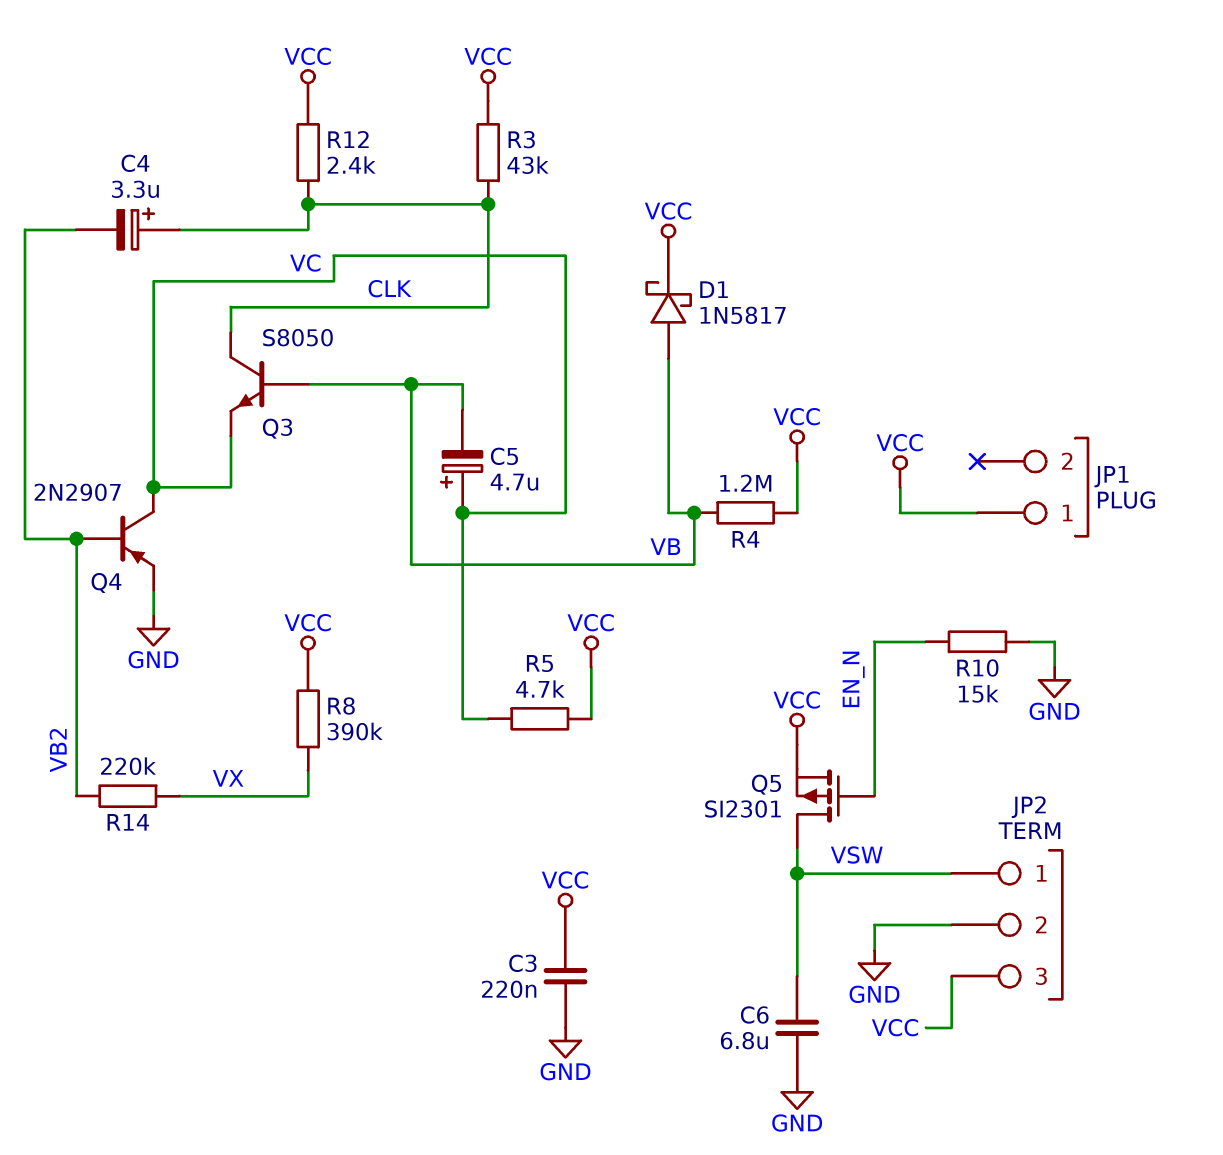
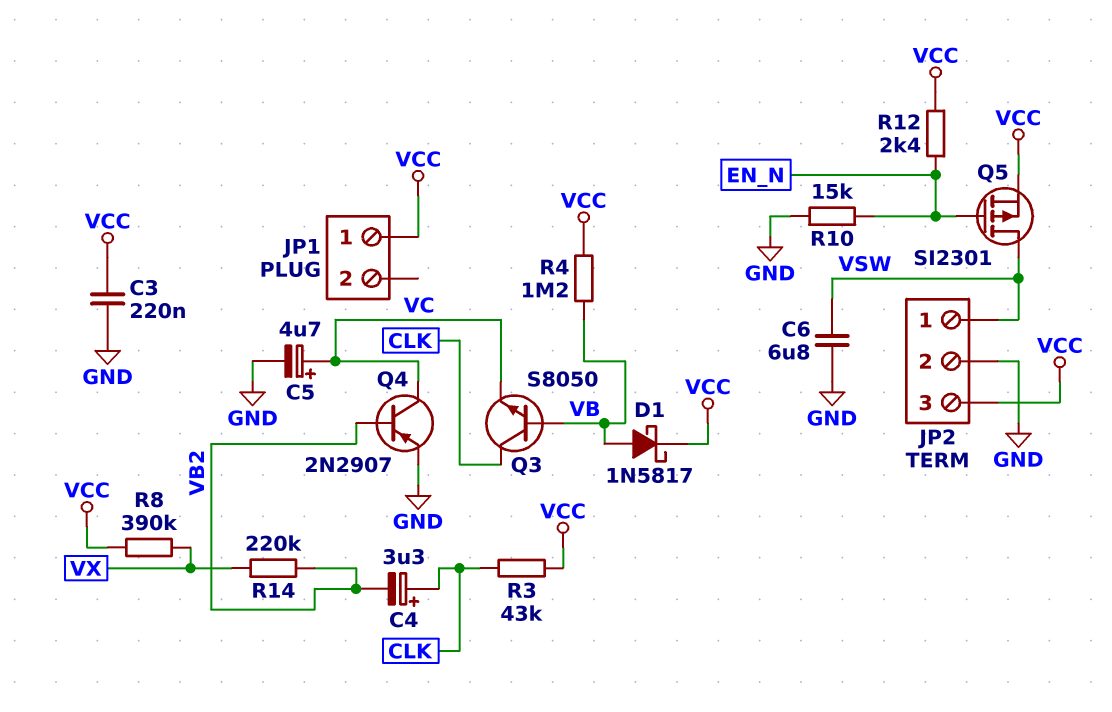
C5: 4.7uF (plus VC, minus VB) -> 4.7uF (plus VC, minus GND)
R5: 4.7k (VC, VCC) -> none
R12: 2.4k (CLK, VCC) -> 2.4k (EN_N, VCC)

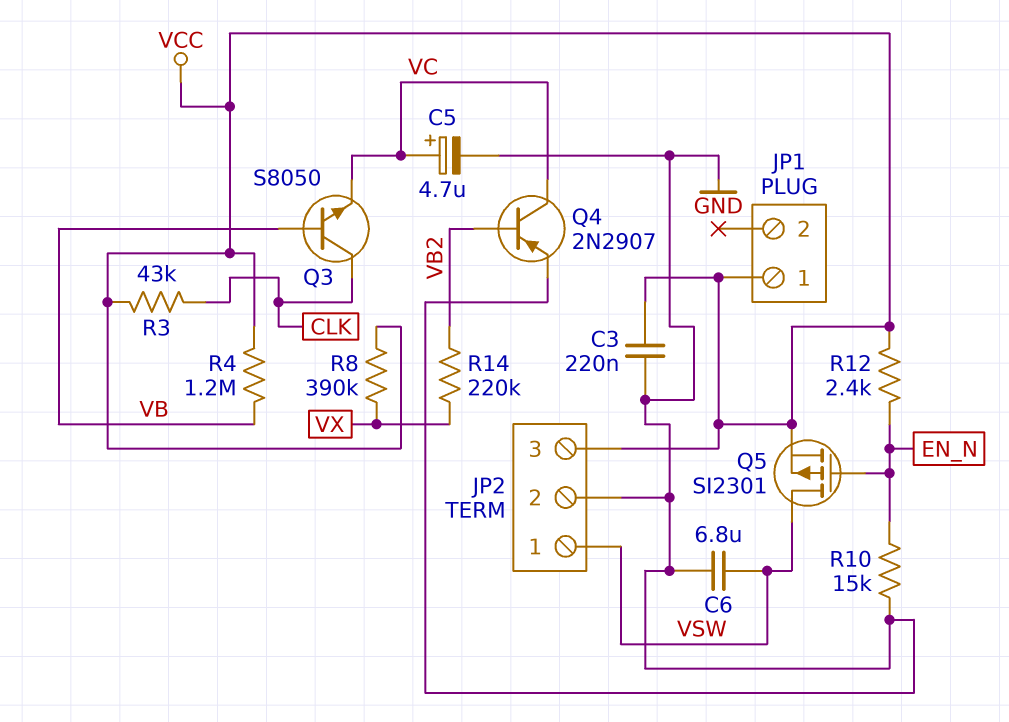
C4: 3.3uF (plus CLK, minus VB2) -> none
D1: schottky 1N5817 (A VB, K VCC) -> none

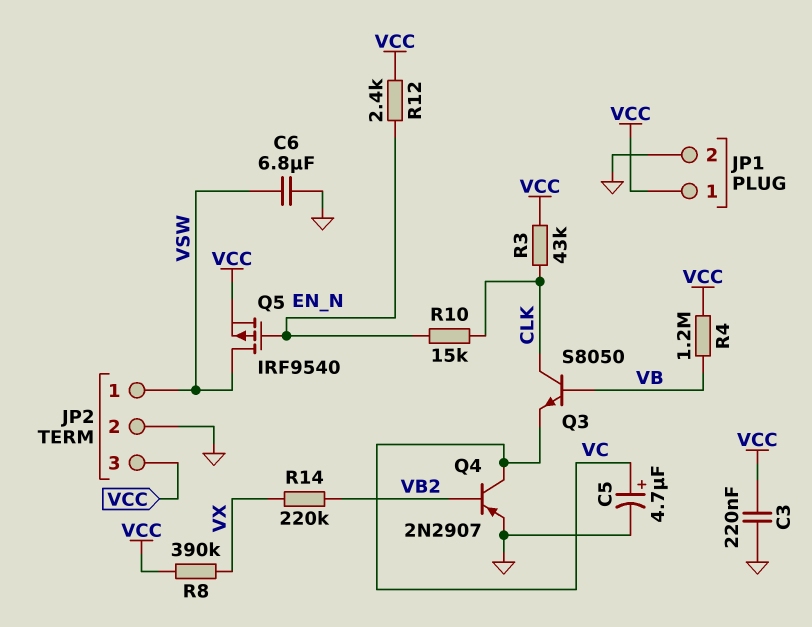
JP1 pin 2: none -> GND
Q5: PMOS SI2301 (G EN_N, D VSW, S VCC) -> PMOS IRF9540 (G EN_N, D VSW, S VCC)
R10: 15k (EN_N, GND) -> 15k (CLK, EN_N)

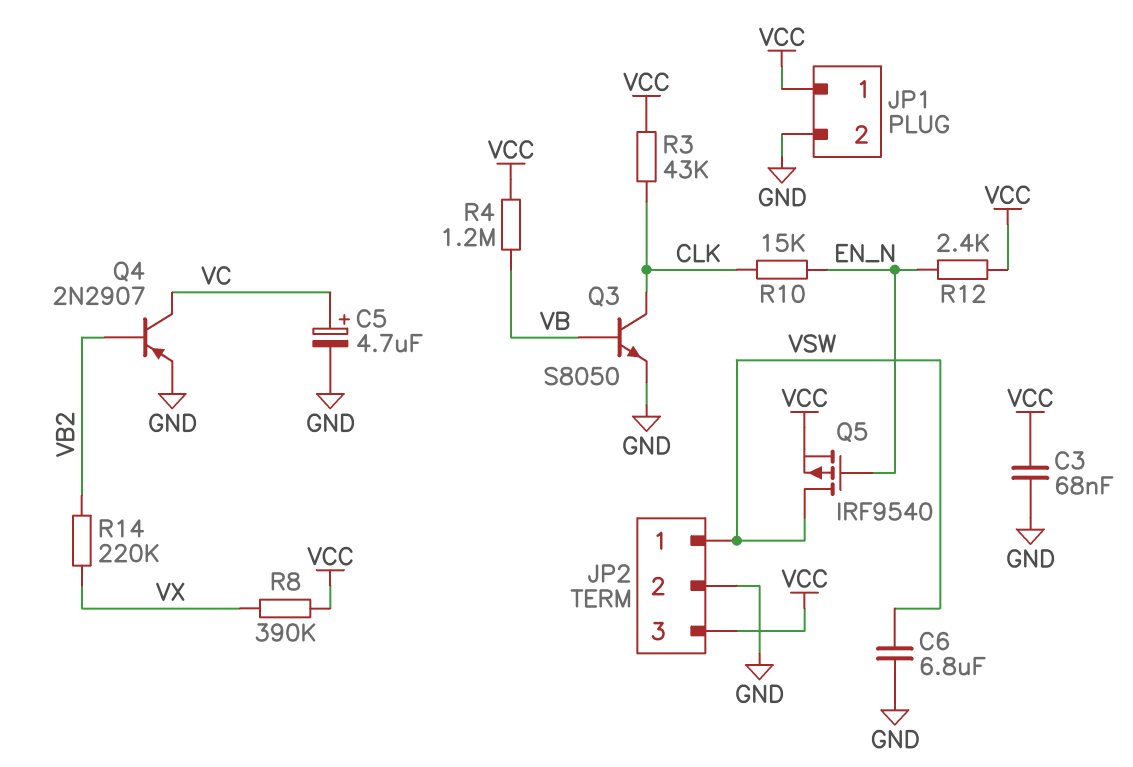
C3: 220nF (GND, VCC) -> 68nF (GND, VCC)
Q3: NPN S8050 (B VB, C CLK, E VC) -> NPN S8050 (B VB, C CLK, E GND)

